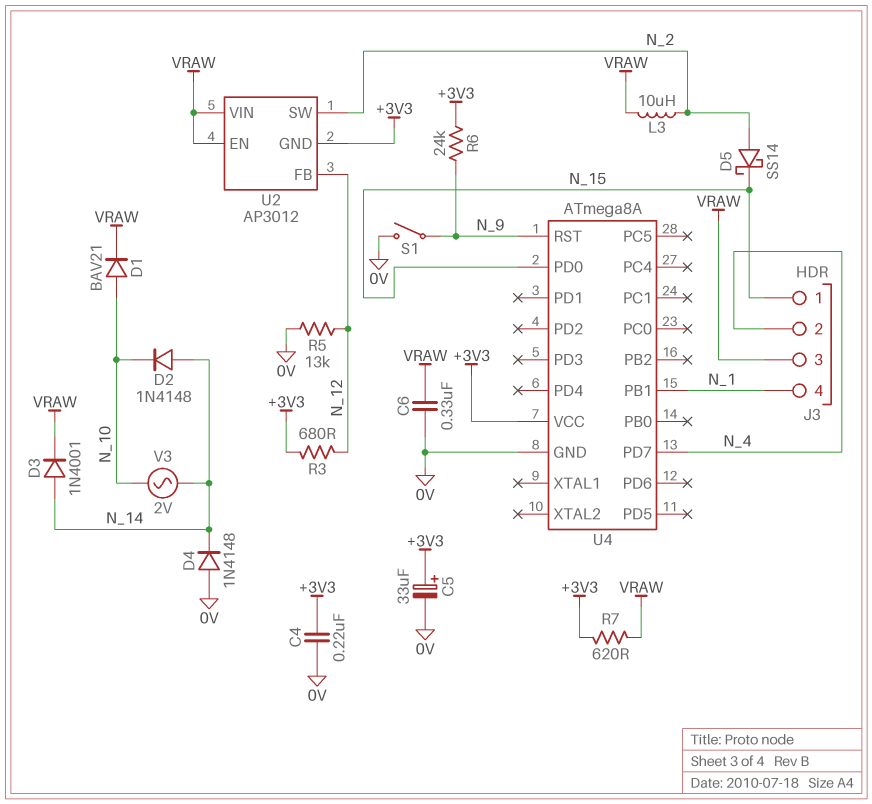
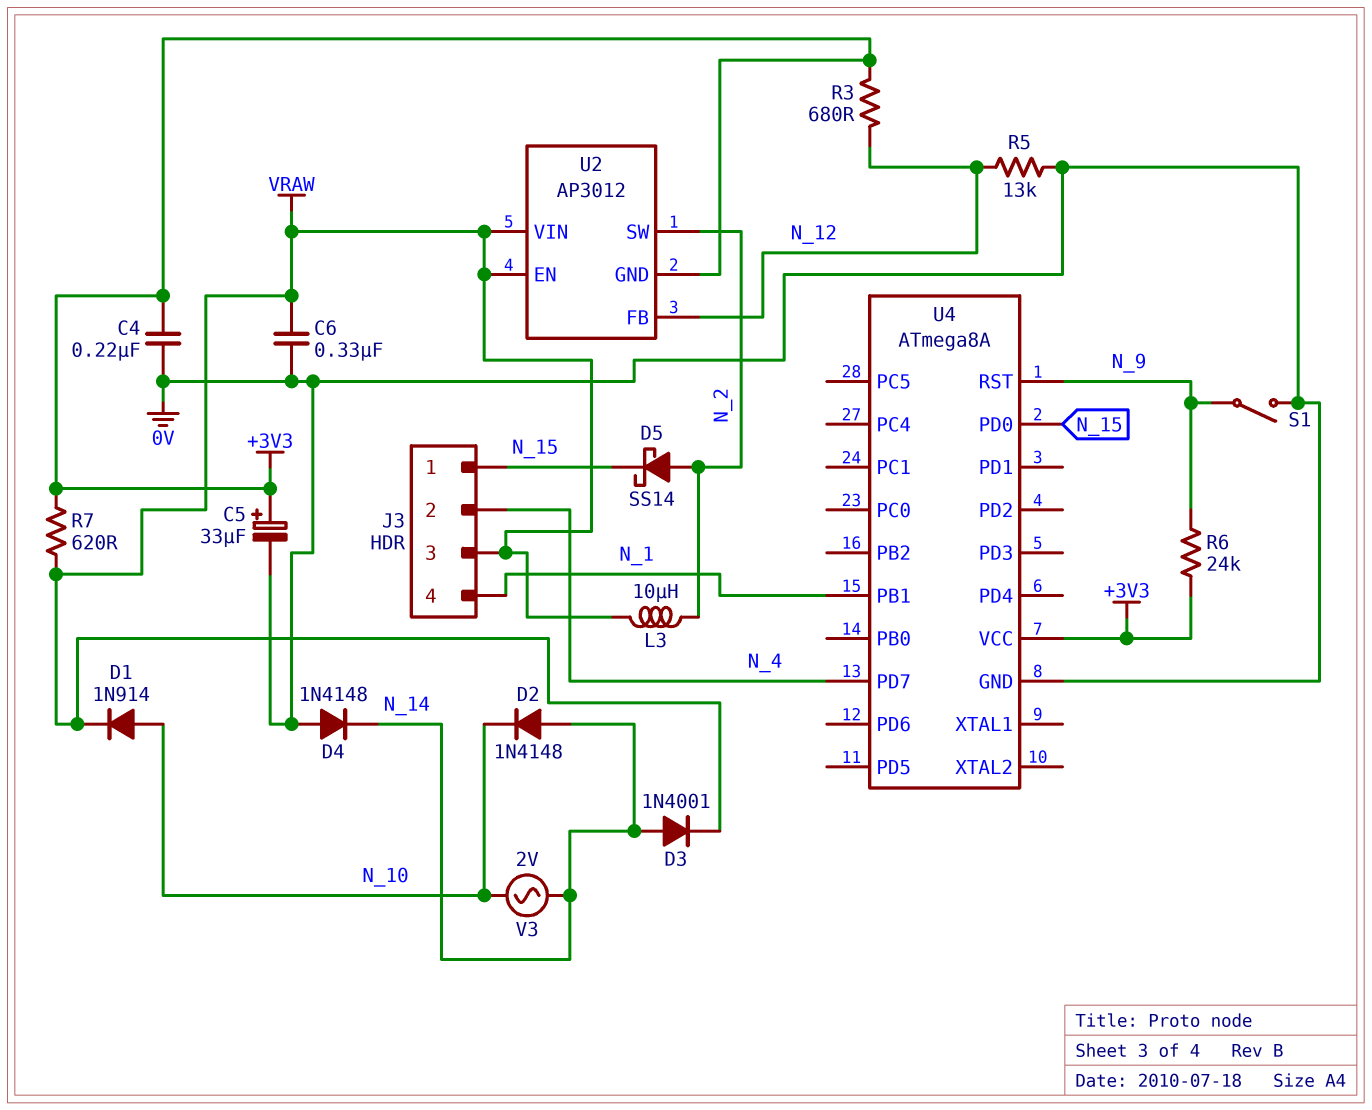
D1: diode BAV21 (A N_10, K VRAW) -> diode 1N914 (A N_10, K VRAW)

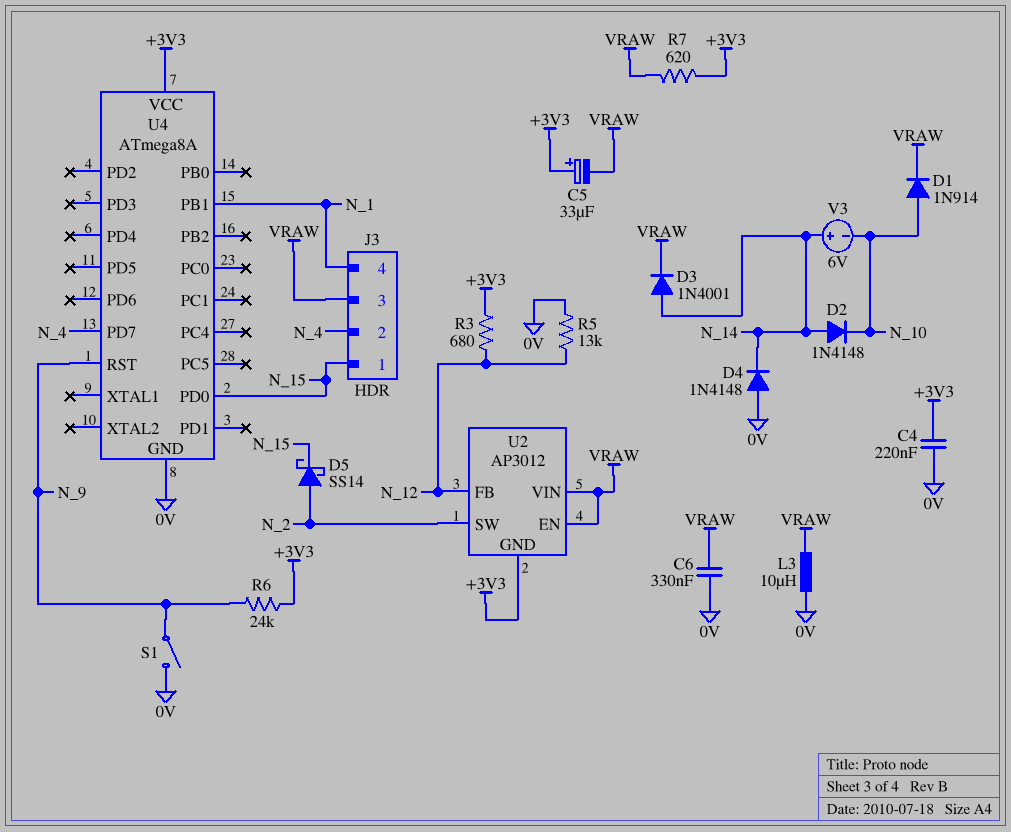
C5: 33uF (plus +3V3, minus 0V) -> 33uF (plus +3V3, minus VRAW)
L3: 10uH (N_2, VRAW) -> 10uH (0V, VRAW)
V3: AC 2V (N_10, N_14) -> 6V (plus N_14, minus N_10)

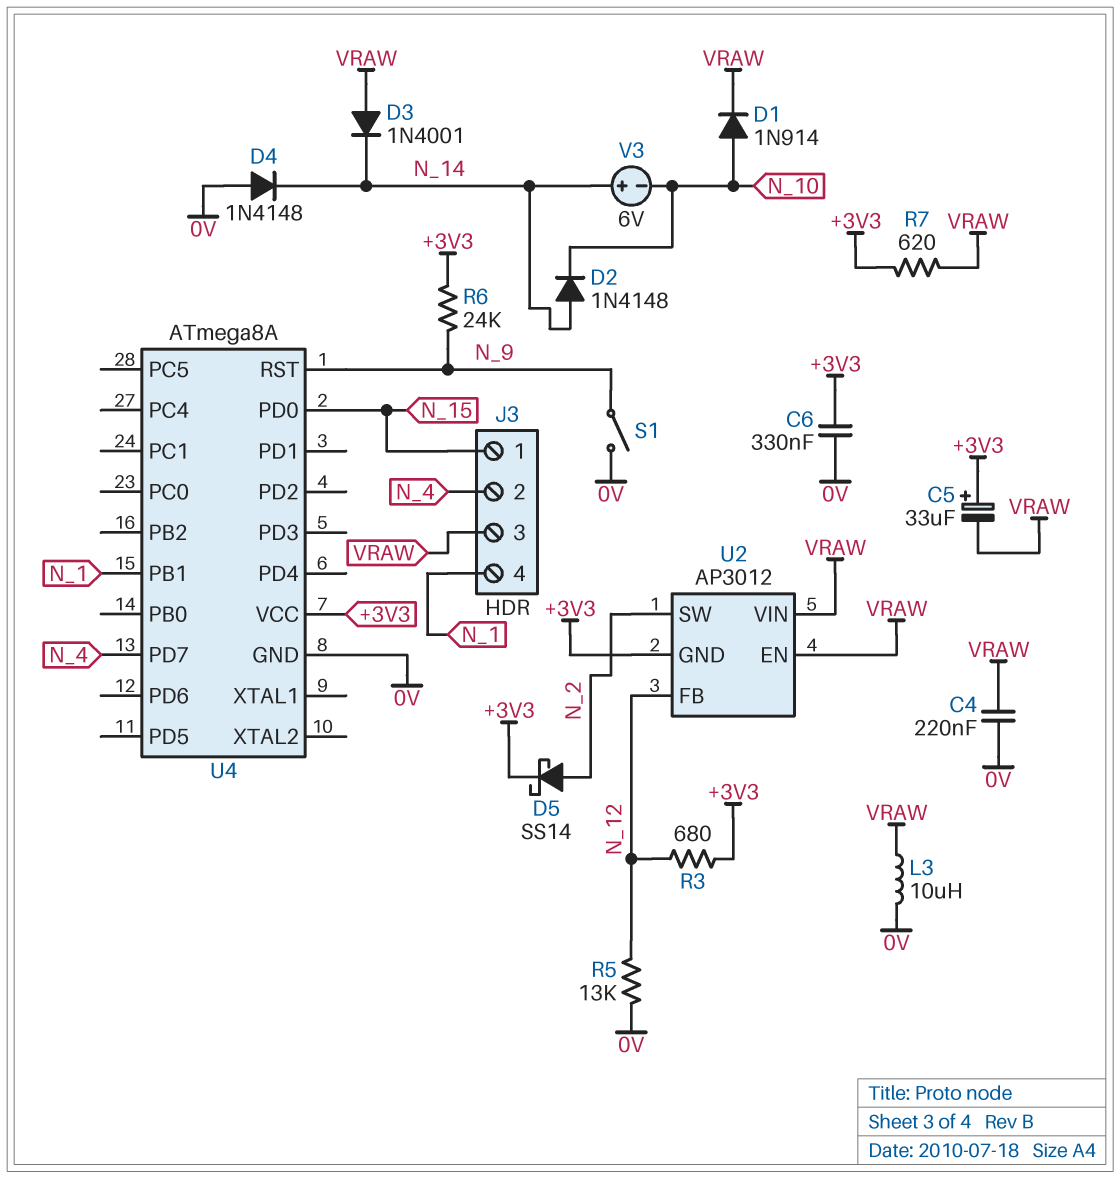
C4: 220nF (+3V3, 0V) -> 220nF (0V, VRAW)
C6: 330nF (0V, VRAW) -> 330nF (+3V3, 0V)
D3: diode 1N4001 (A N_14, K VRAW) -> diode 1N4001 (A VRAW, K N_14)
D5: schottky SS14 (A N_2, K N_15) -> schottky SS14 (A N_2, K +3V3)

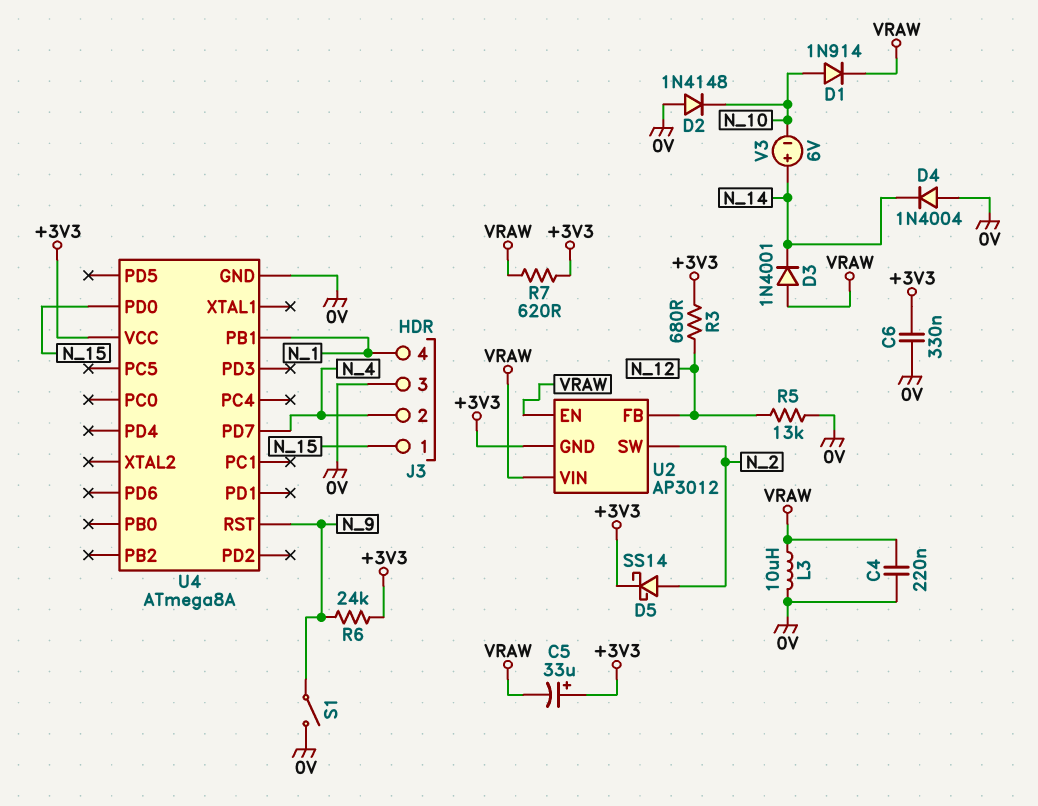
D2: diode 1N4148 (A N_14, K N_10) -> diode 1N4148 (A 0V, K N_10)
D4: diode 1N4148 (A 0V, K N_14) -> diode 1N4004 (A 0V, K N_14)
J3 pin 3: VRAW -> 0V

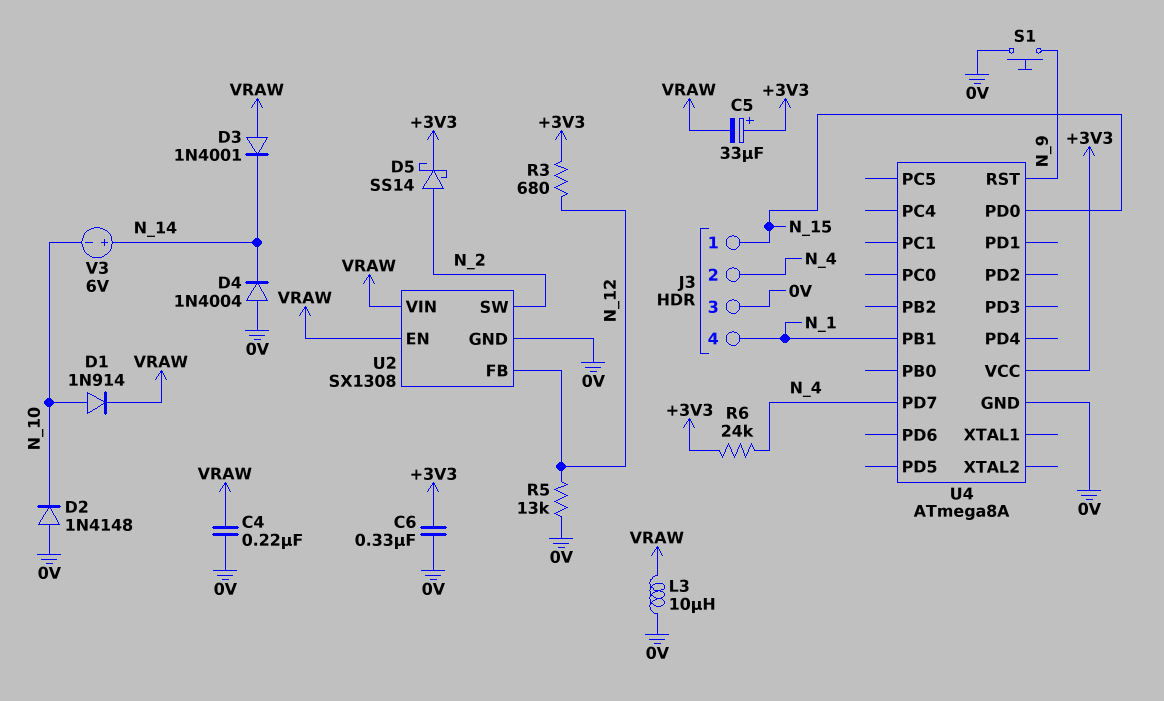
R6: 24k (+3V3, N_9) -> 24k (+3V3, N_4)
R7: 620 (+3V3, VRAW) -> none
S1: switch (0V, N_9) -> button (0V, N_9)
U2: AP3012 -> SX1308
U2 pin GND: +3V3 -> 0V

